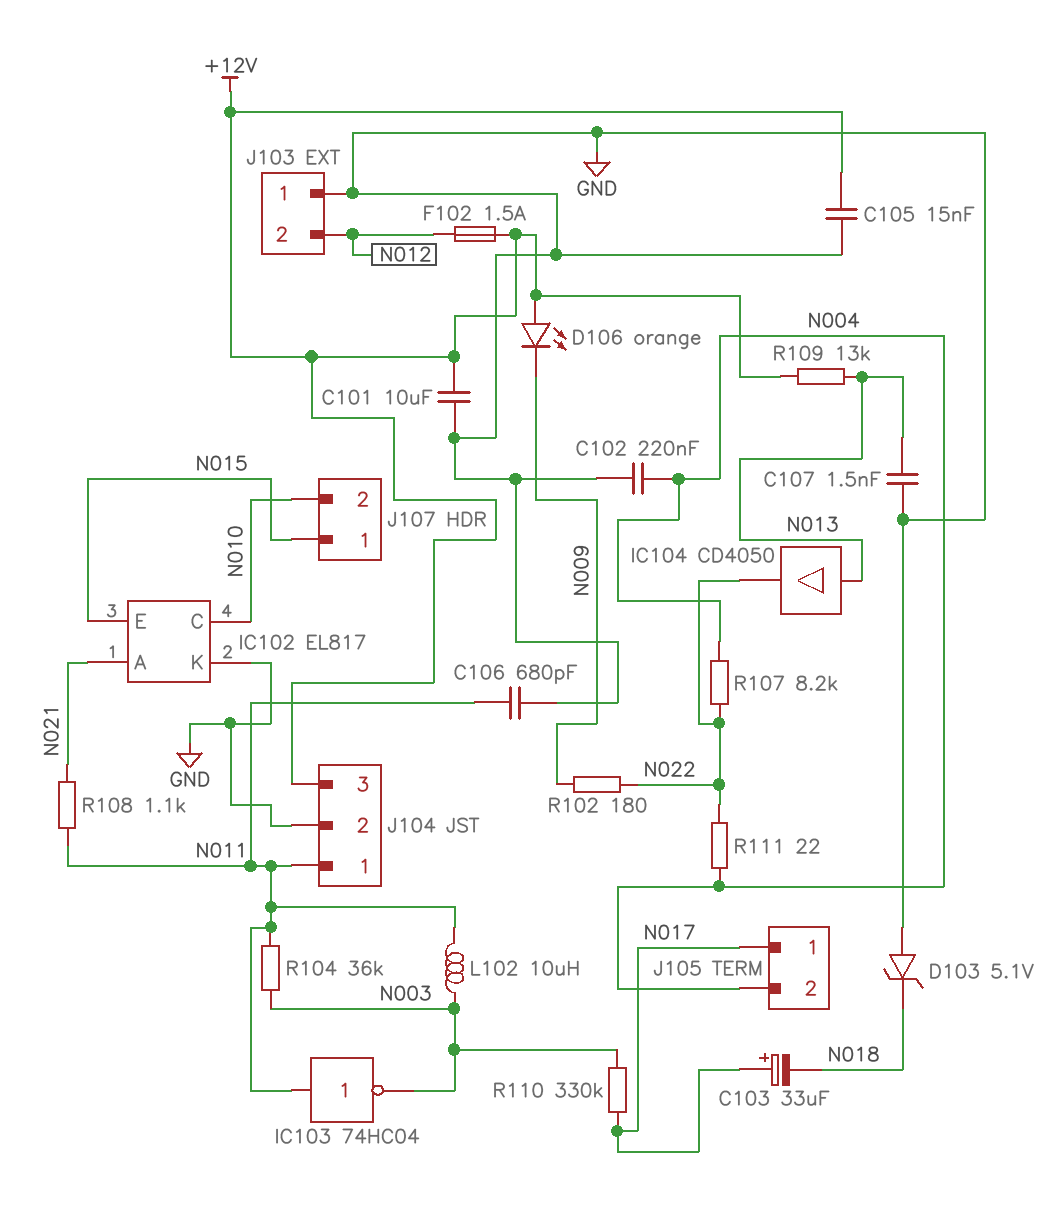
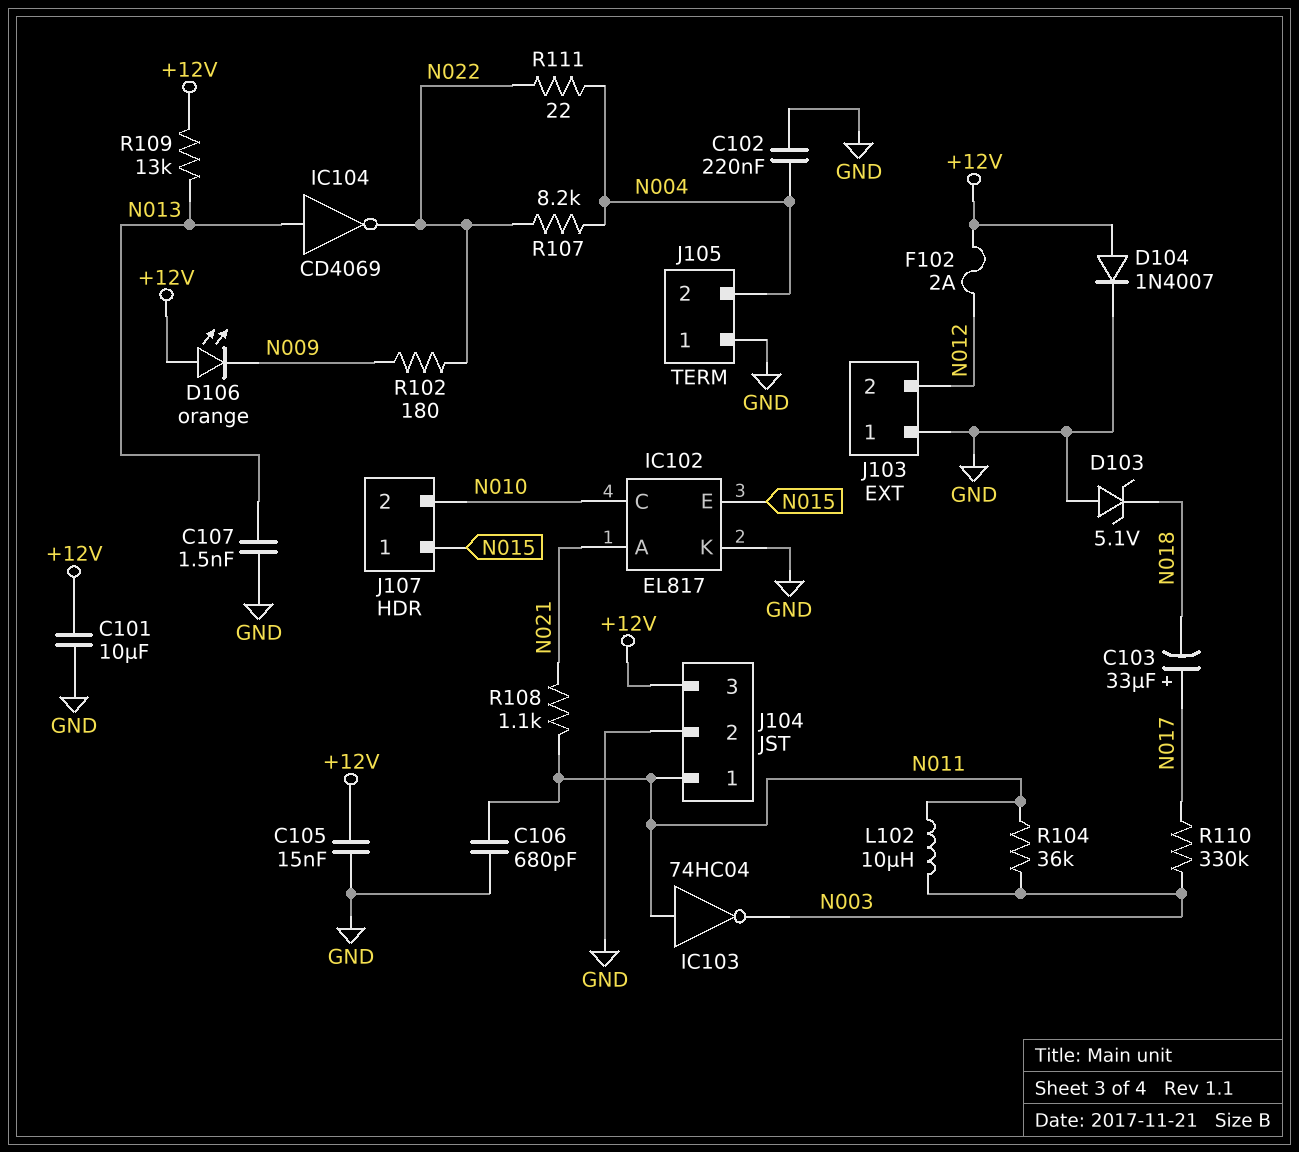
D104: none -> diode 1N4007 (A +12V, K GND)
F102: 1.5A (+12V, N012) -> 2A (+12V, N012)
IC104: buffer CD4050 (in N013, out N022) -> NOT CD4069 (in N013, out N022)
J105 pin 1: N017 -> GND

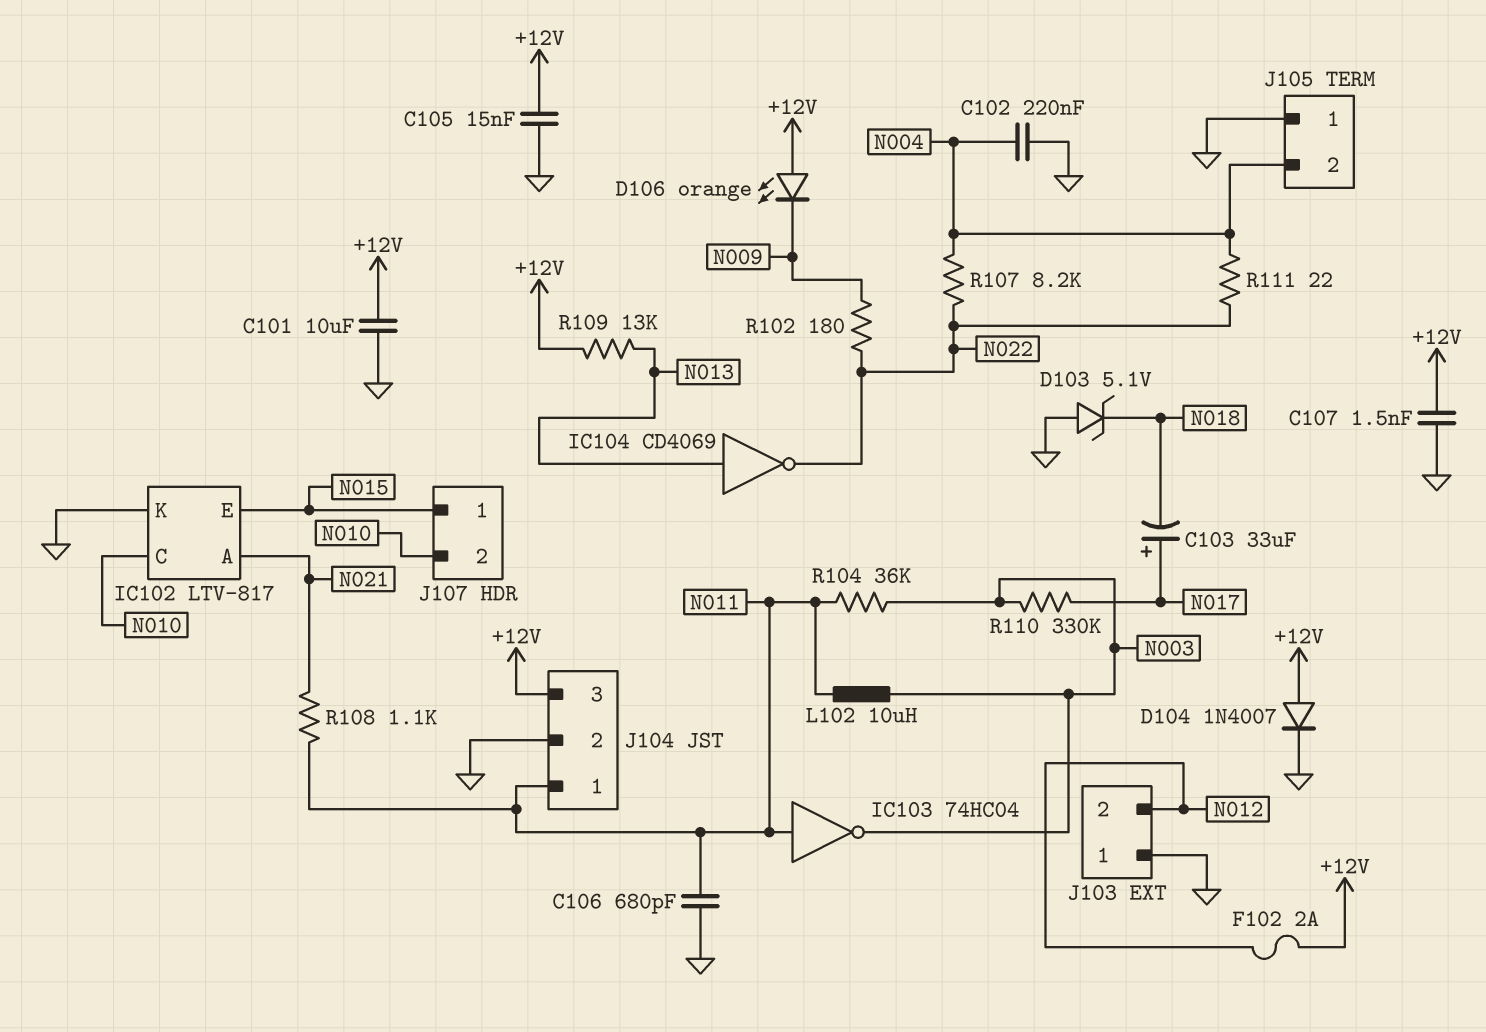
C107: 1.5nF (GND, N013) -> 1.5nF (+12V, GND)
IC102: EL817 -> LTV-817

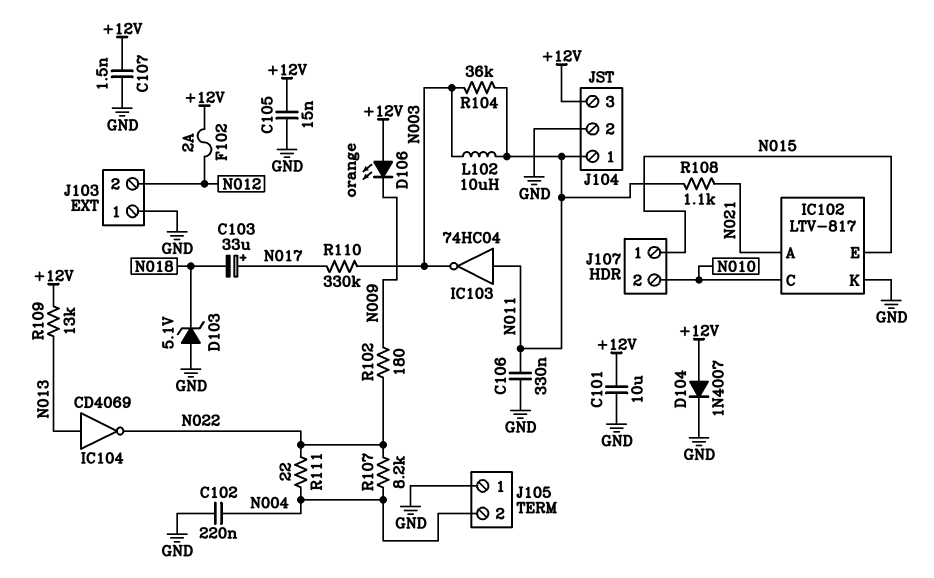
C106: 680pF (GND, N011) -> 330nF (GND, N011)

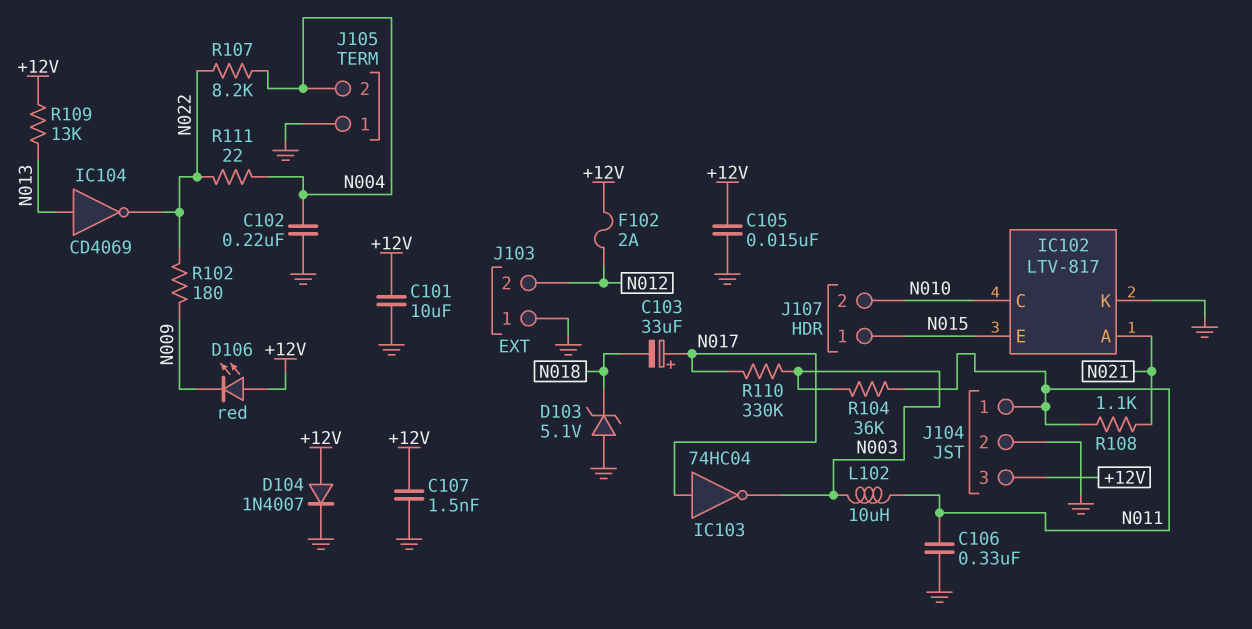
D106: LED orange (A +12V, K N009) -> LED red (A +12V, K N009)
IC103: NOT 74HC04 (in N011, out N003) -> NOT 74HC04 (in N017, out N003)

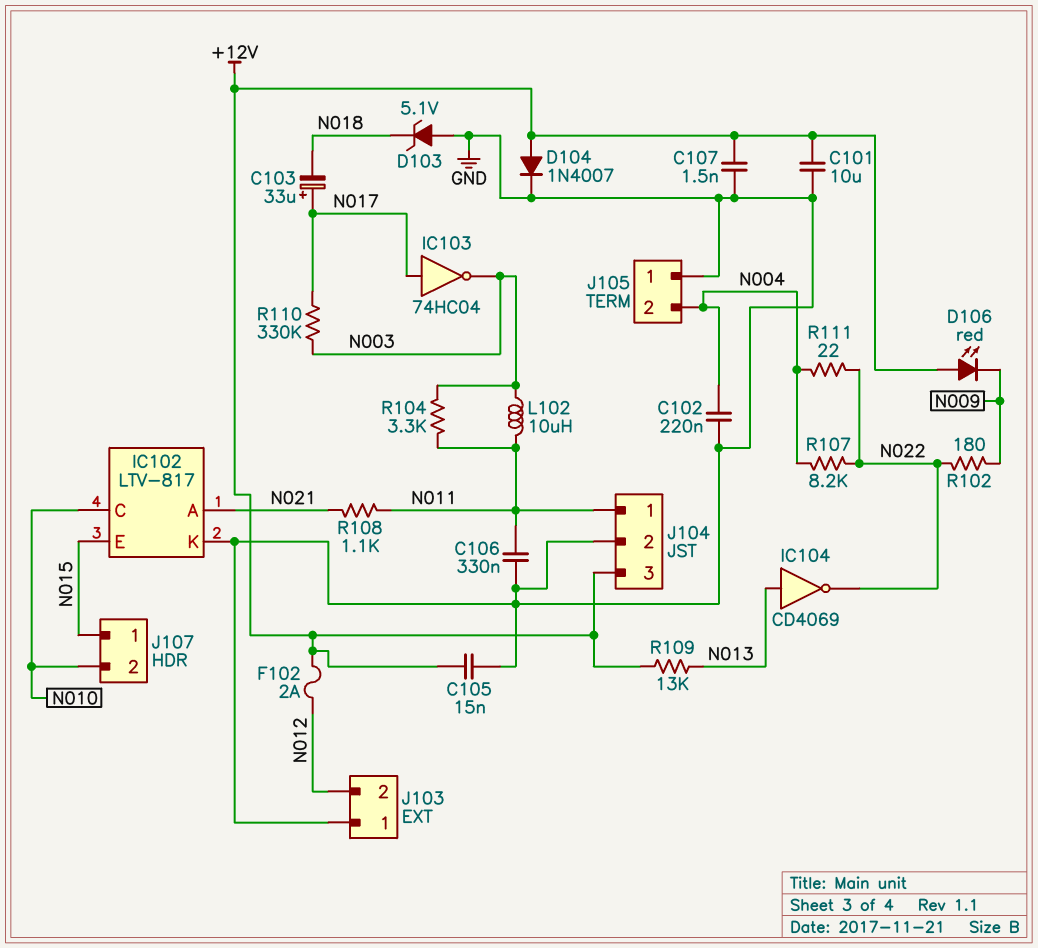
R104: 36k (N003, N011) -> 3.3k (N003, N011)

